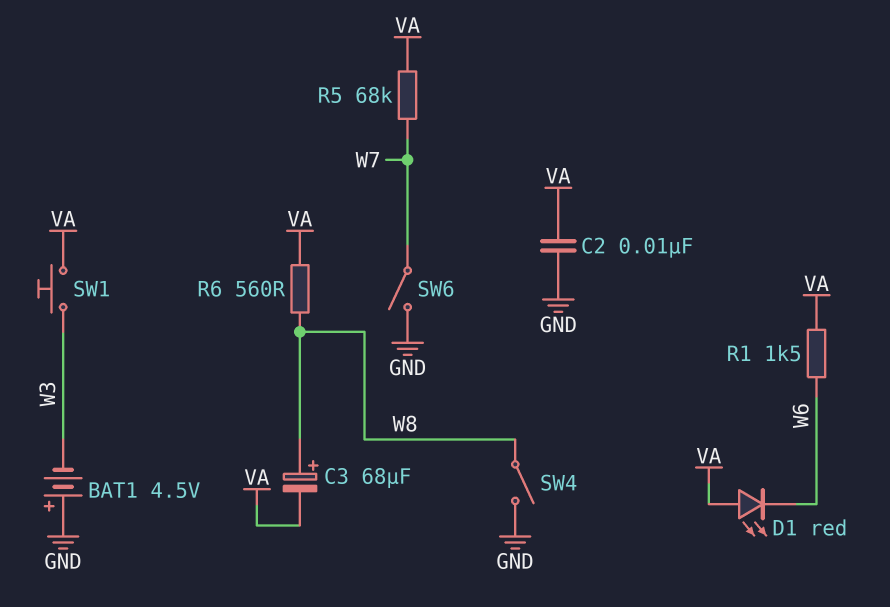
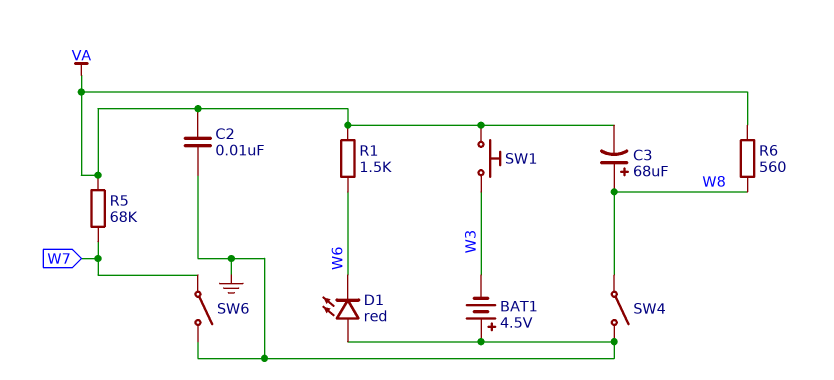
D1: LED red (A VA, K W6) -> LED red (A GND, K W6)

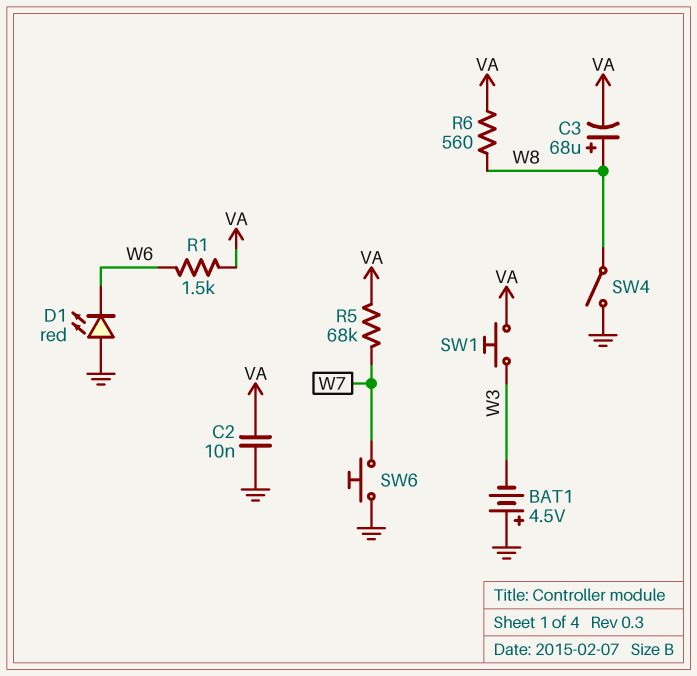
SW6: switch (GND, W7) -> button (GND, W7)

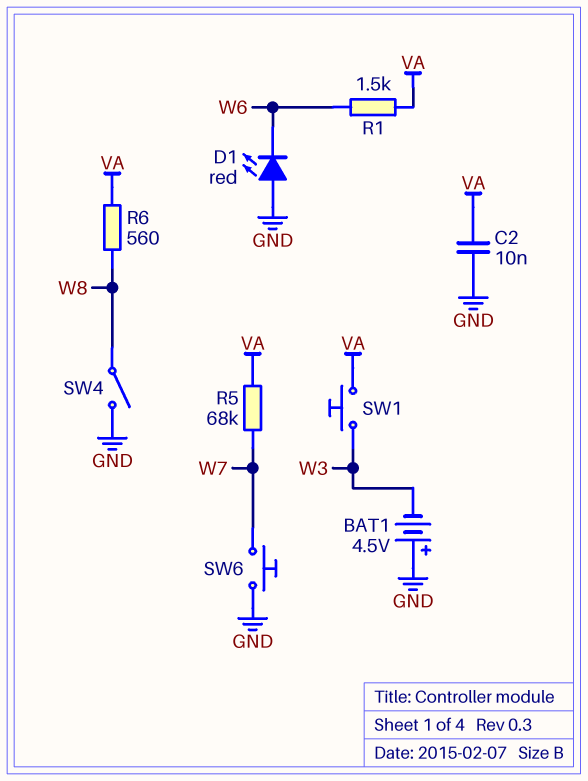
C3: 68uF (plus W8, minus VA) -> none

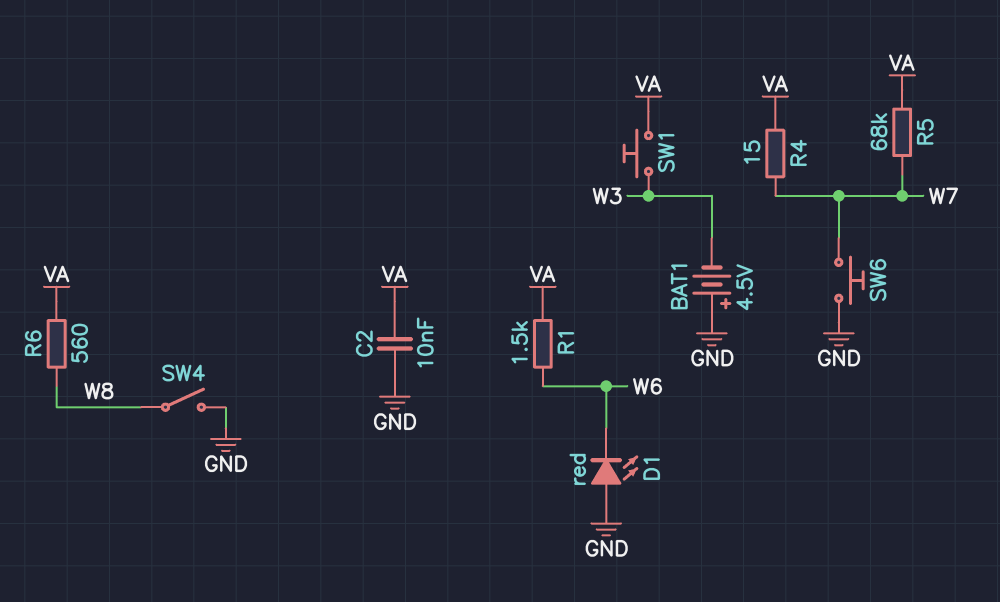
R4: none -> 15 (VA, W7)

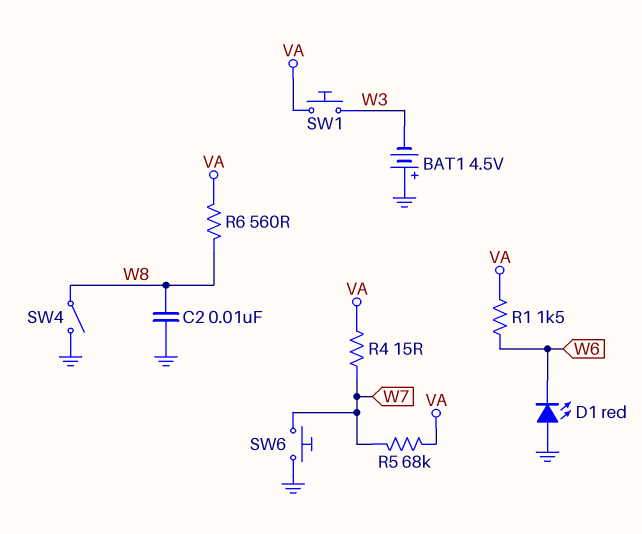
C2: 10nF (GND, VA) -> 10nF (GND, W8)

